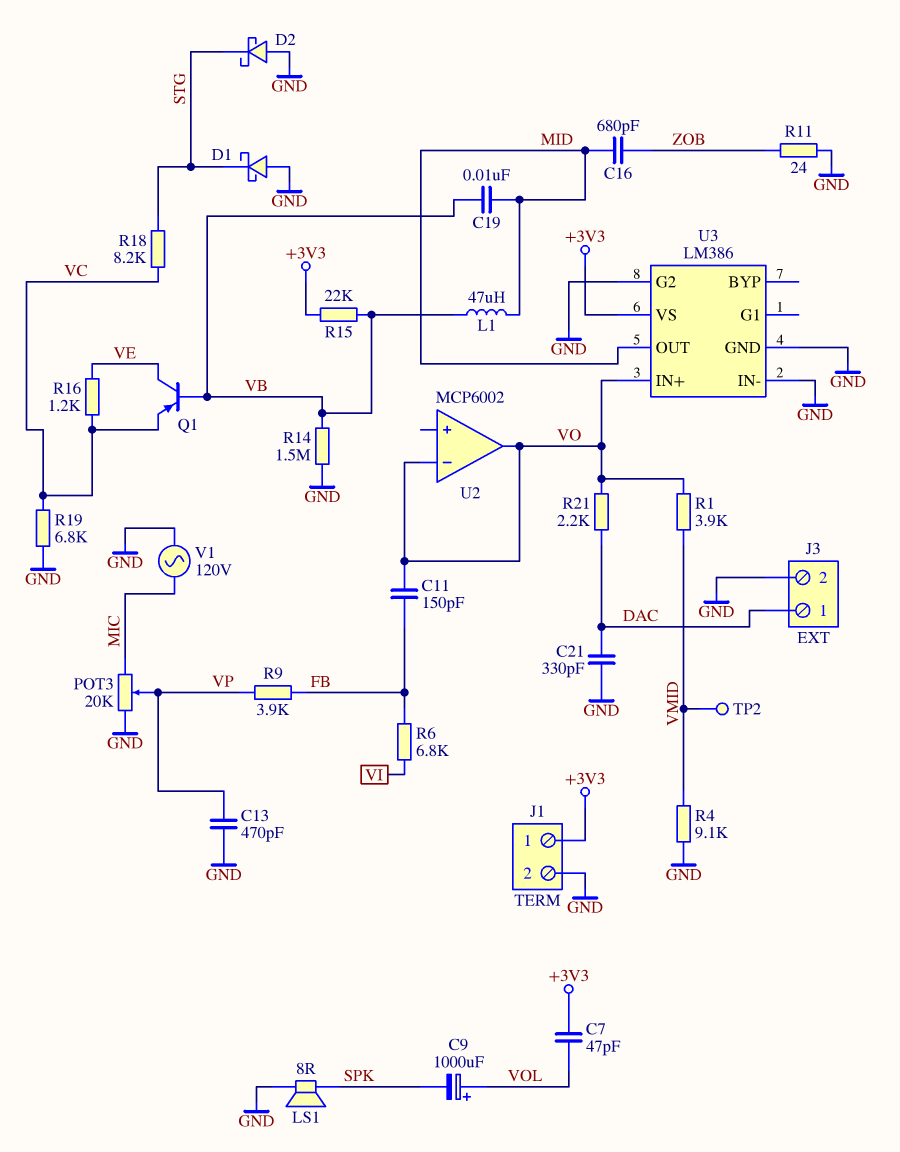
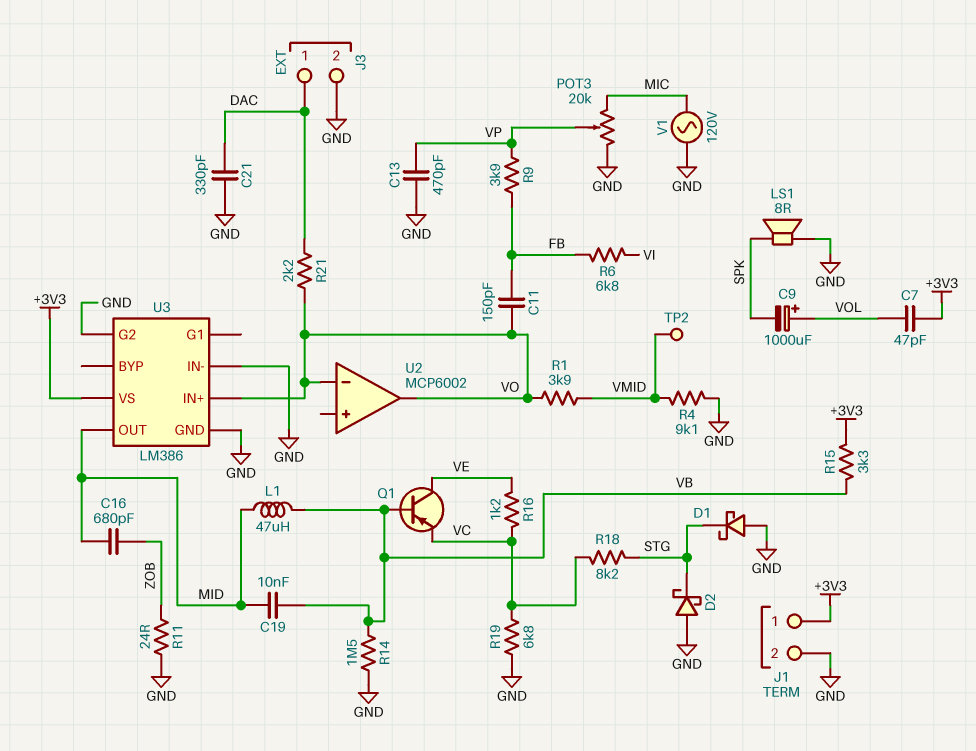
R15: 22k (+3V3, VB) -> 3.3k (+3V3, VB)

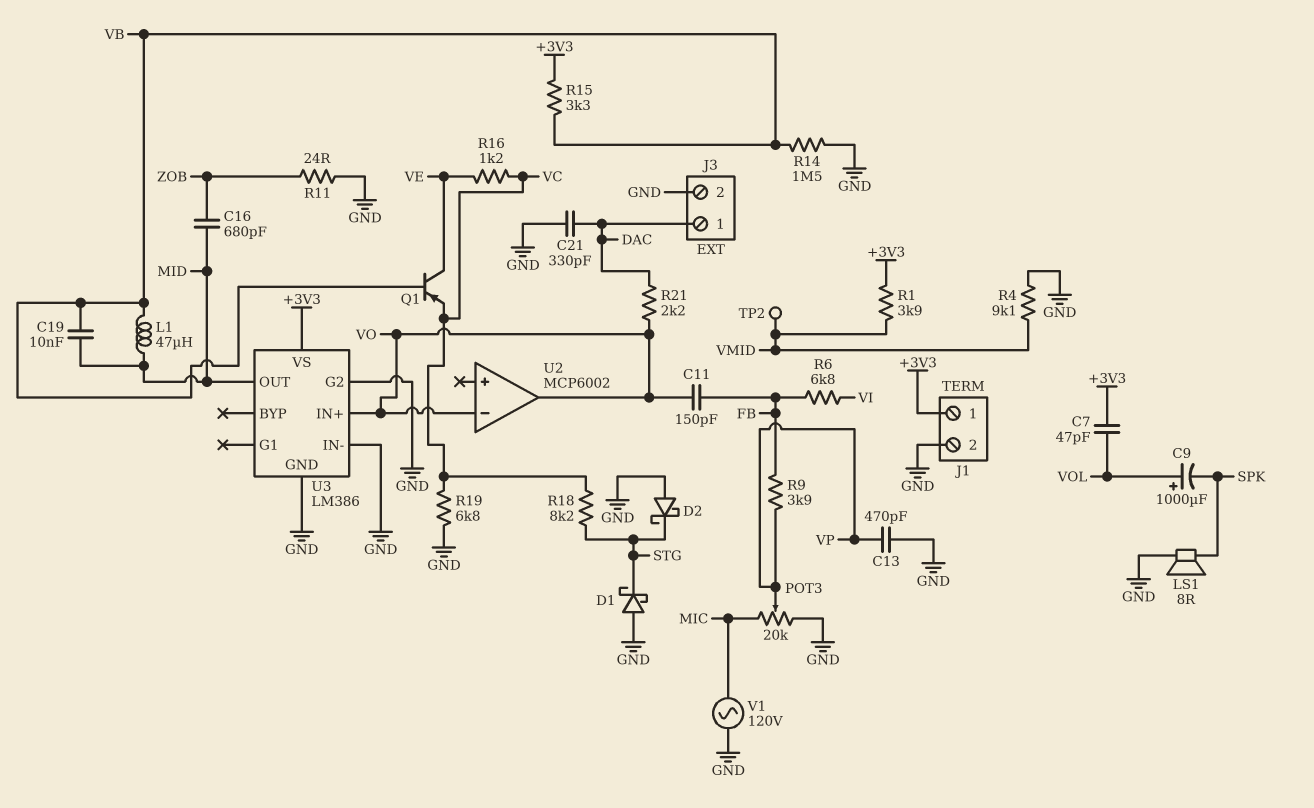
R1: 3.9k (VMID, VO) -> 3.9k (+3V3, VMID)

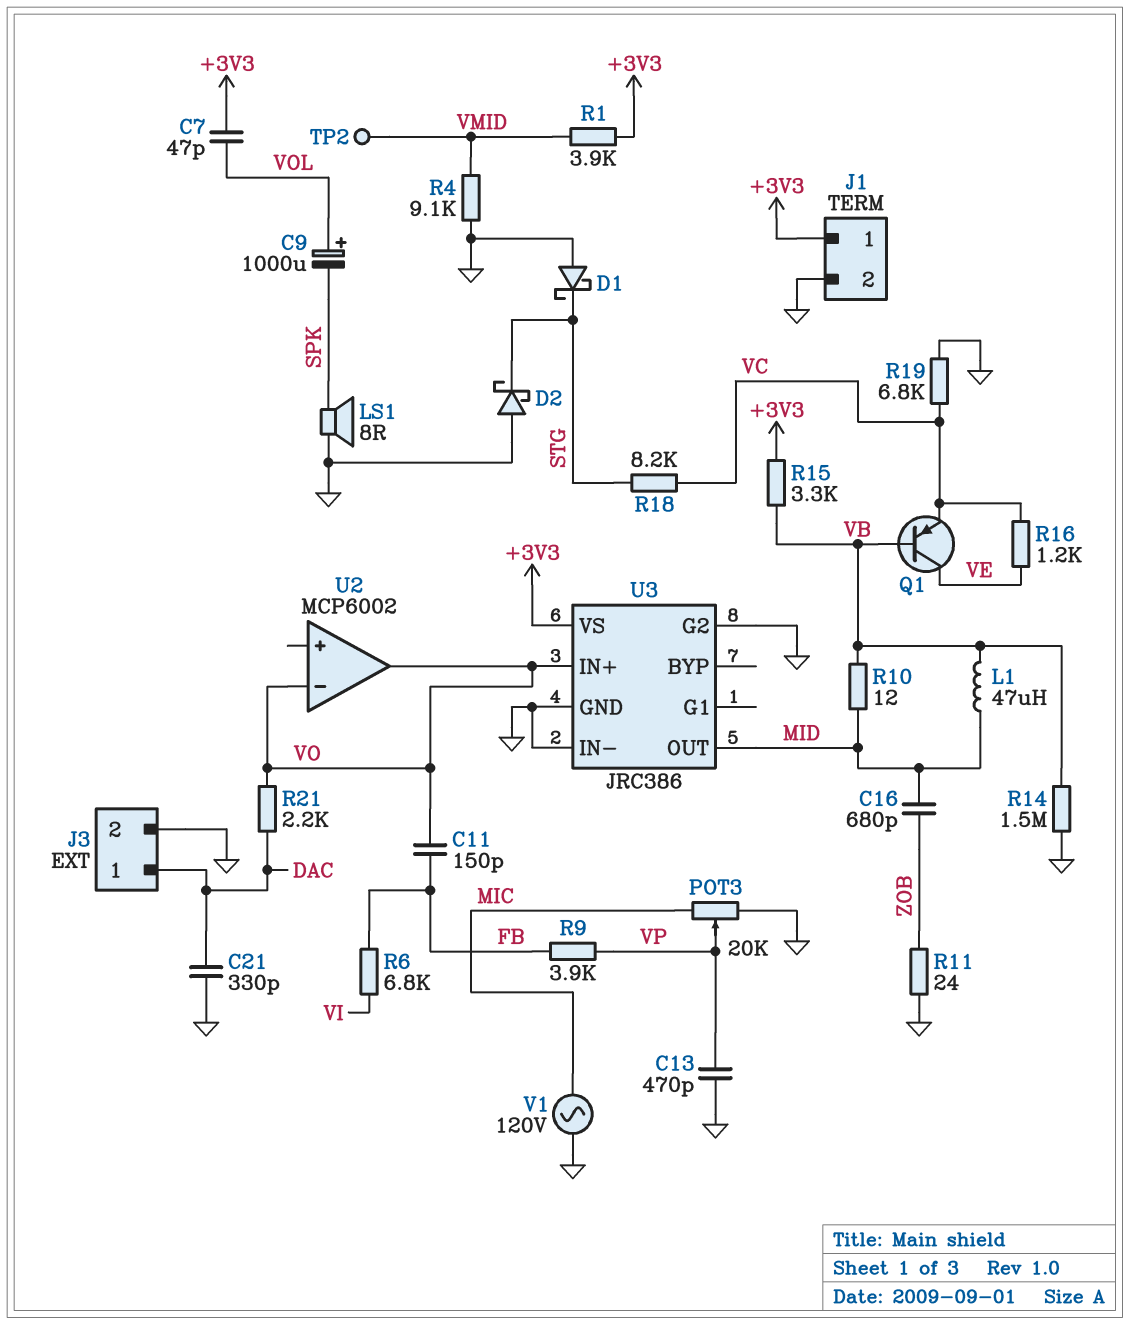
C19: 10nF (MID, VB) -> none
R10: none -> 12 (MID, VB)
U3: LM386 -> JRC386

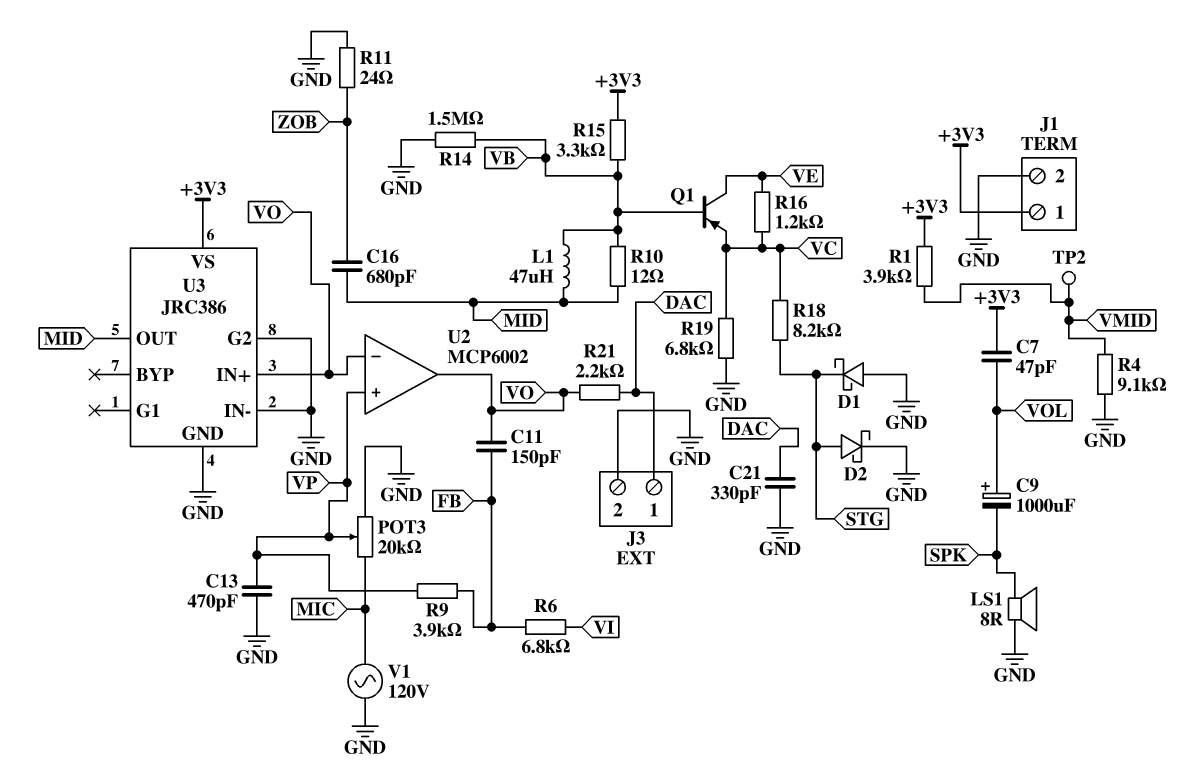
D2: schottky (A GND, K STG) -> schottky (A STG, K GND)
U2 pin in+: none -> VP

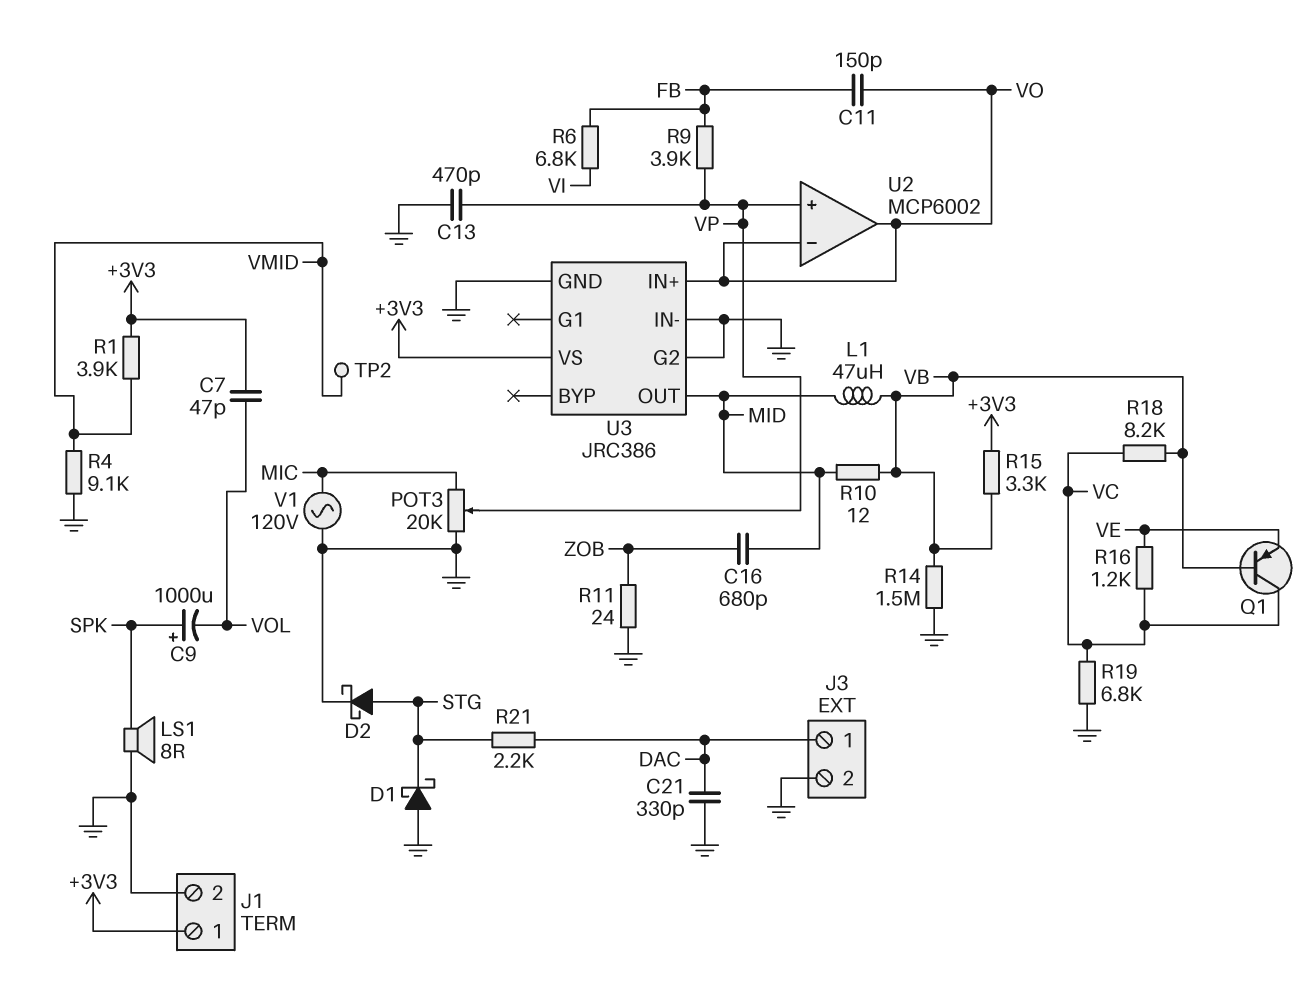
C9: 1000uF (plus VOL, minus SPK) -> 1000uF (plus SPK, minus VOL)
Q1: PNP (B VB, C VE, E VC) -> PNP (B VB, C VC, E VE)
R18: 8.2k (STG, VC) -> 8.2k (VB, VC)
R21: 2.2k (DAC, VO) -> 2.2k (DAC, STG)

